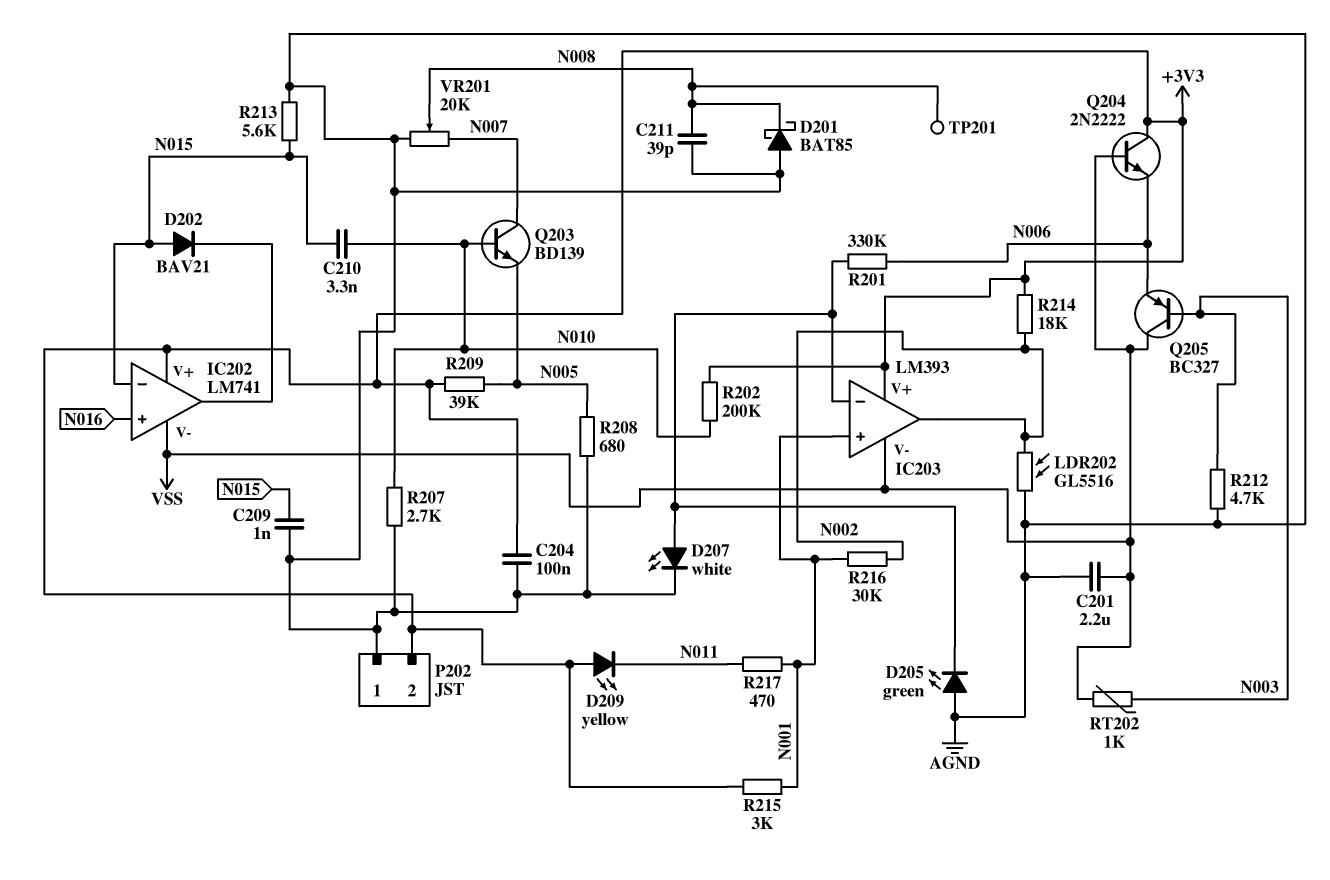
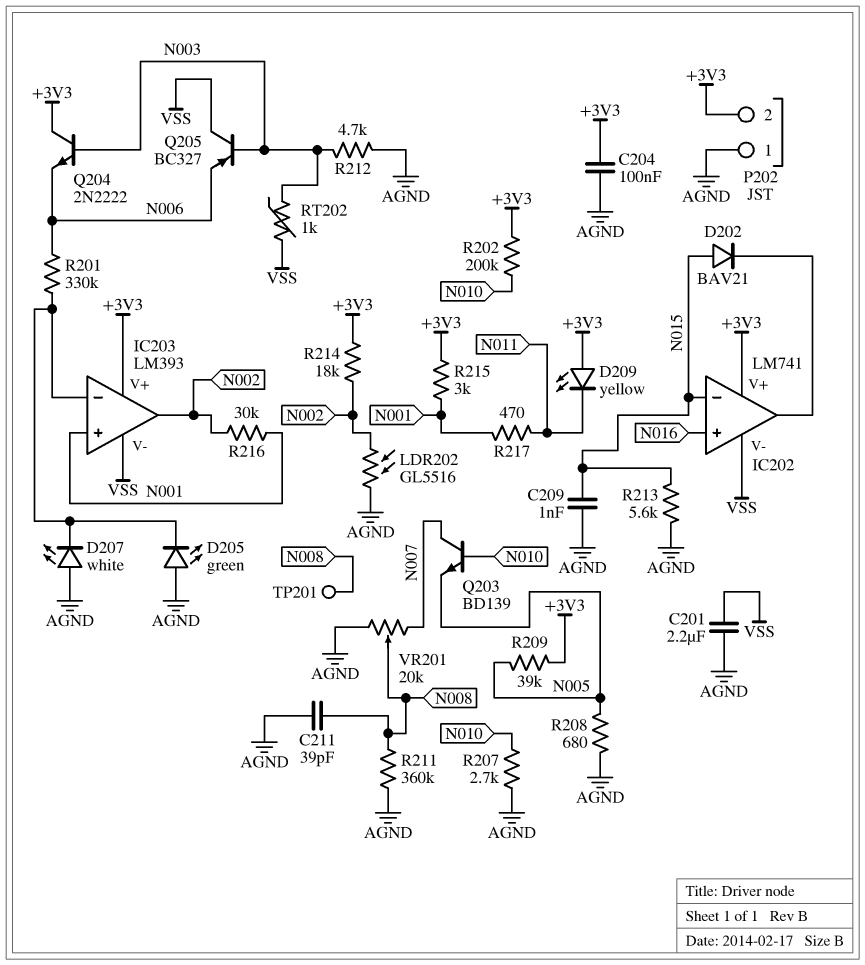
C210: 3.3nF (N010, N015) -> none
D201: schottky BAT85 (A AGND, K N008) -> none
D207: LED white (A IC203/in-, K AGND) -> LED white (A AGND, K IC203/in-)
Q204: NPN 2N2222 (B VSS, C +3V3, E N006) -> NPN 2N2222 (B N003, C +3V3, E N006)
R211: none -> 360k (AGND, N008)

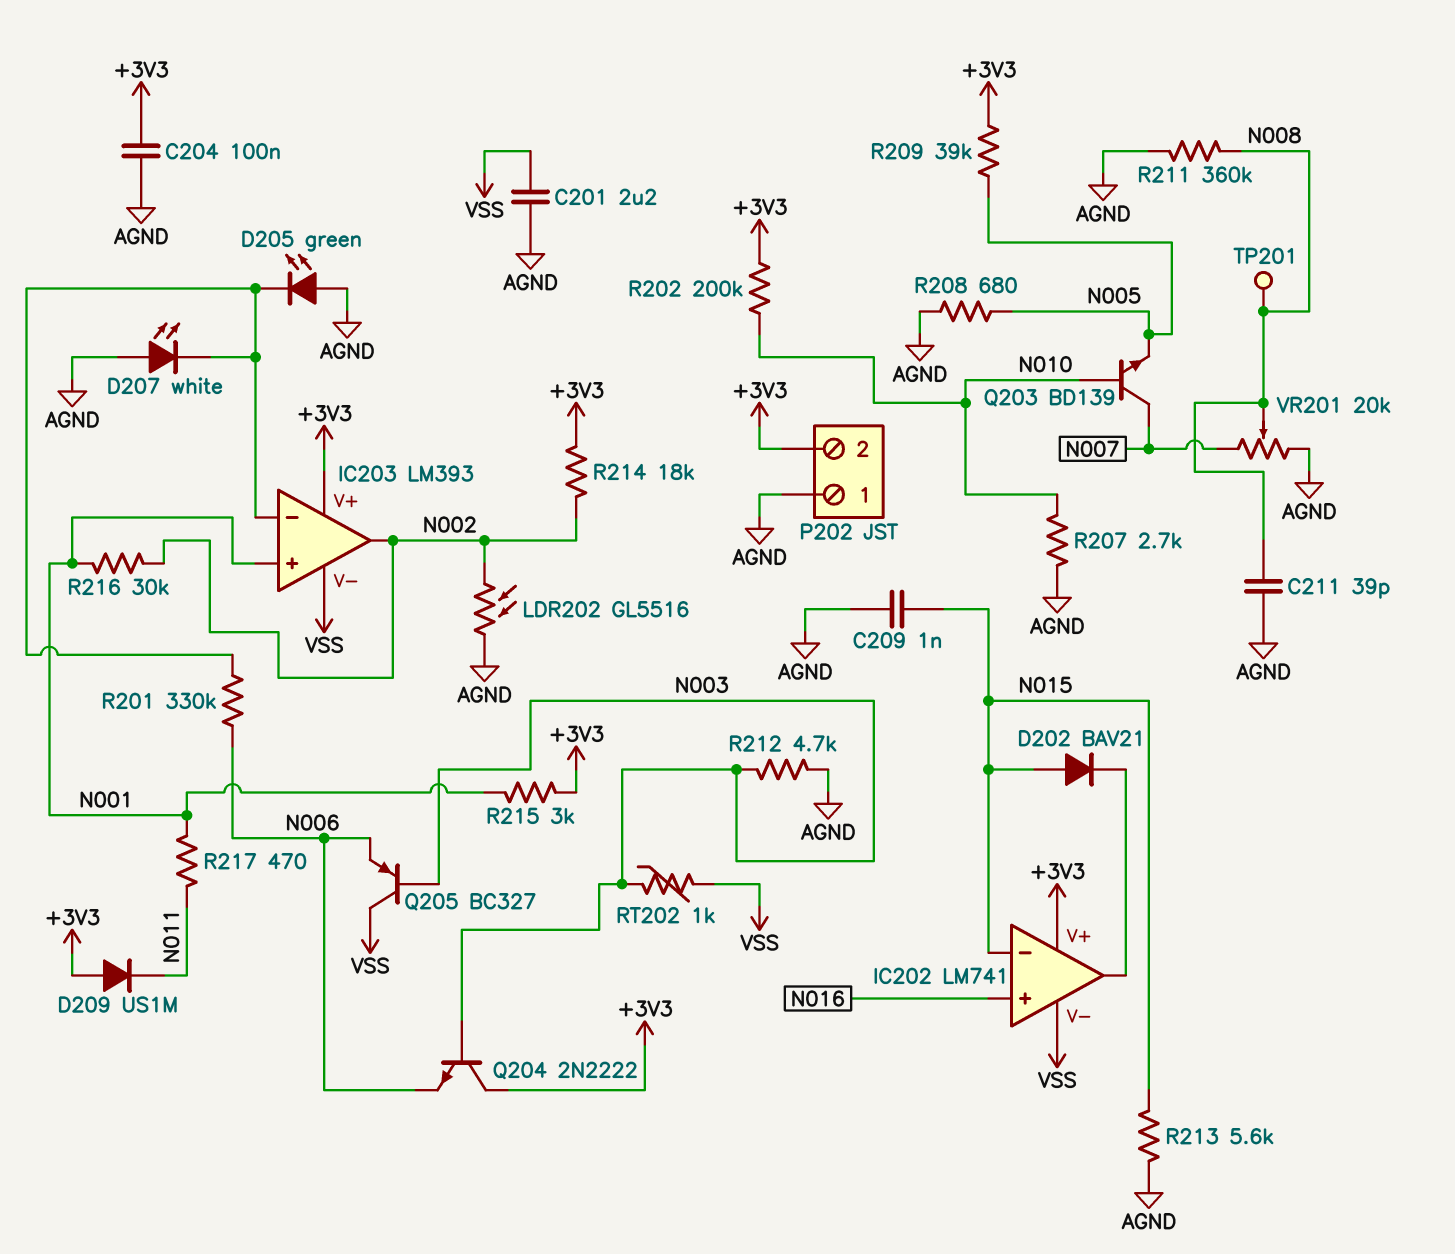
D209: LED yellow (A +3V3, K N011) -> diode US1M (A +3V3, K N011)

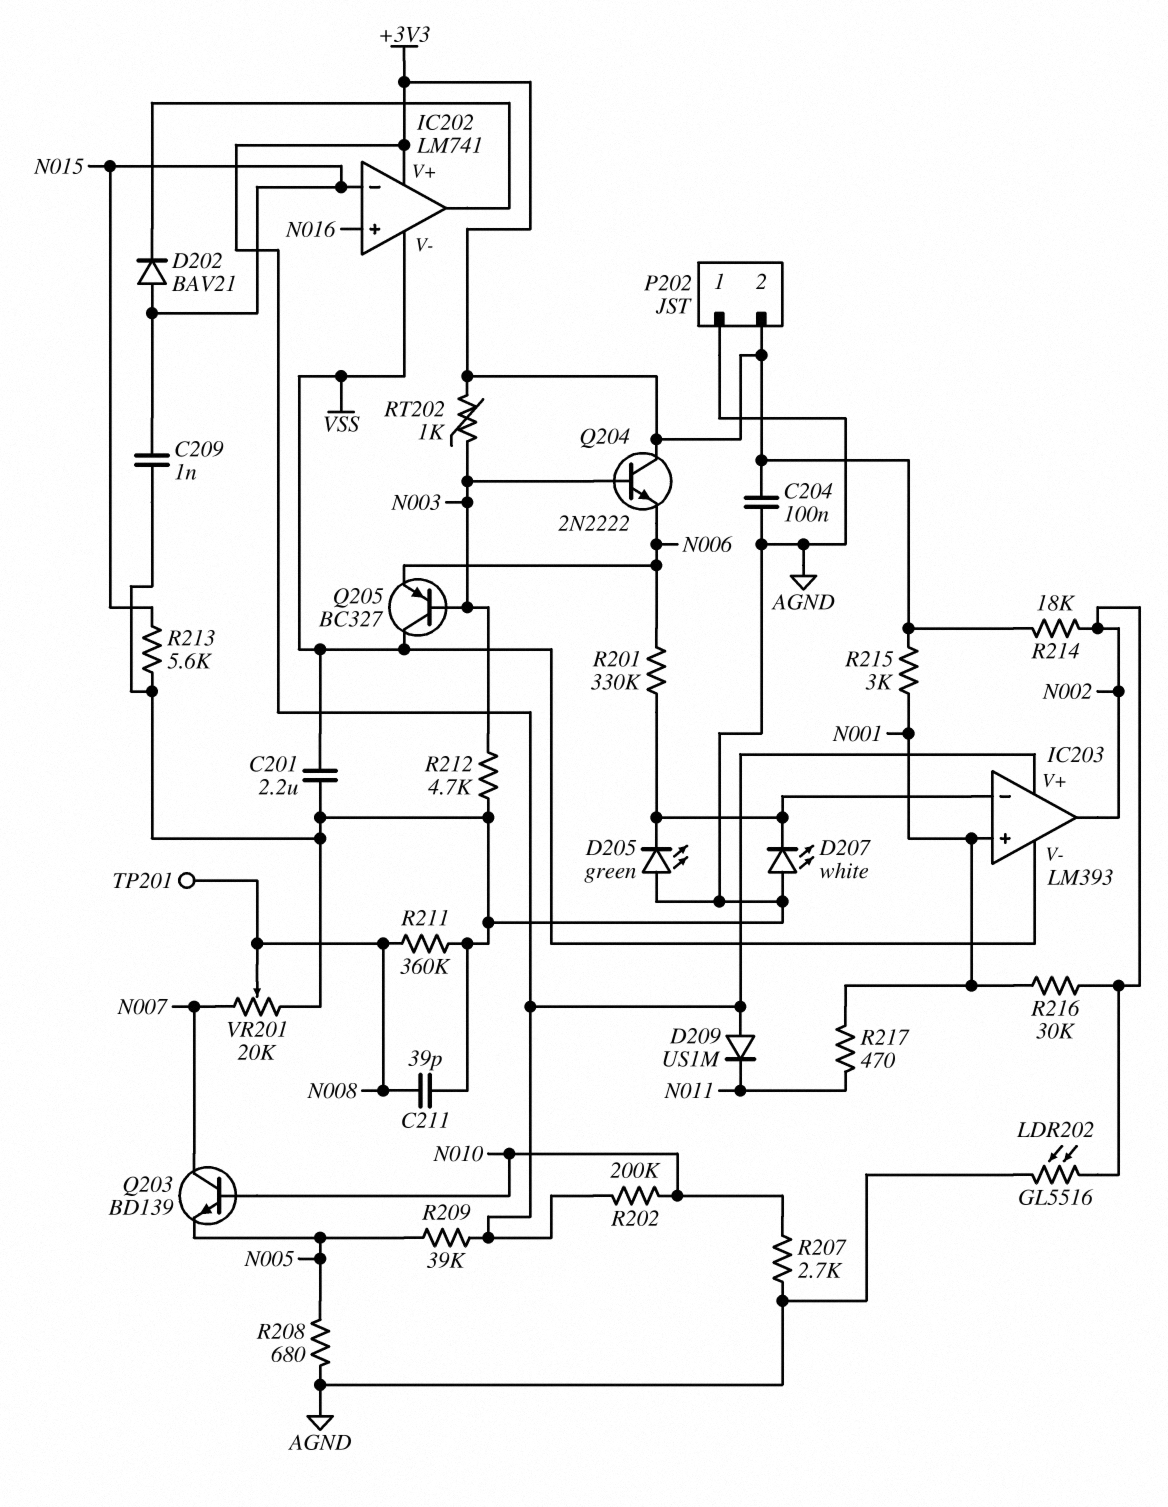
RT202: 1k (N003, VSS) -> 1k (+3V3, N003)

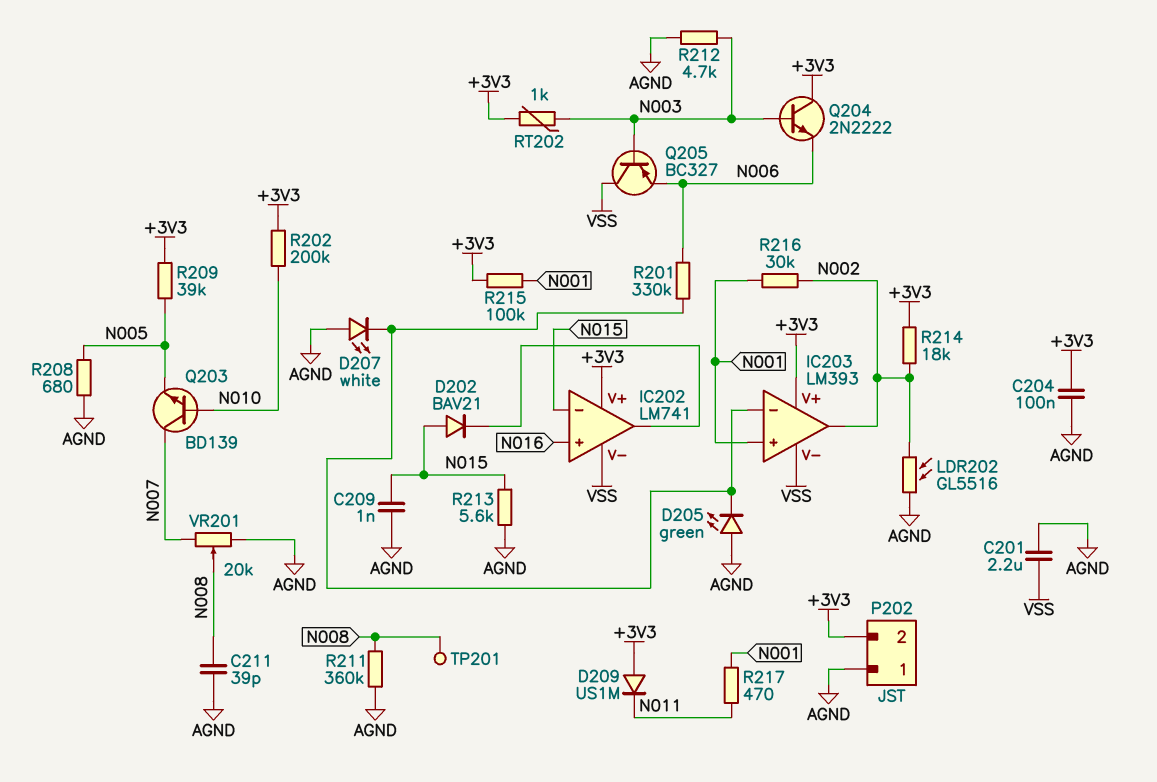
R207: 2.7k (AGND, N010) -> none
R215: 3k (+3V3, N001) -> 100k (+3V3, N001)

